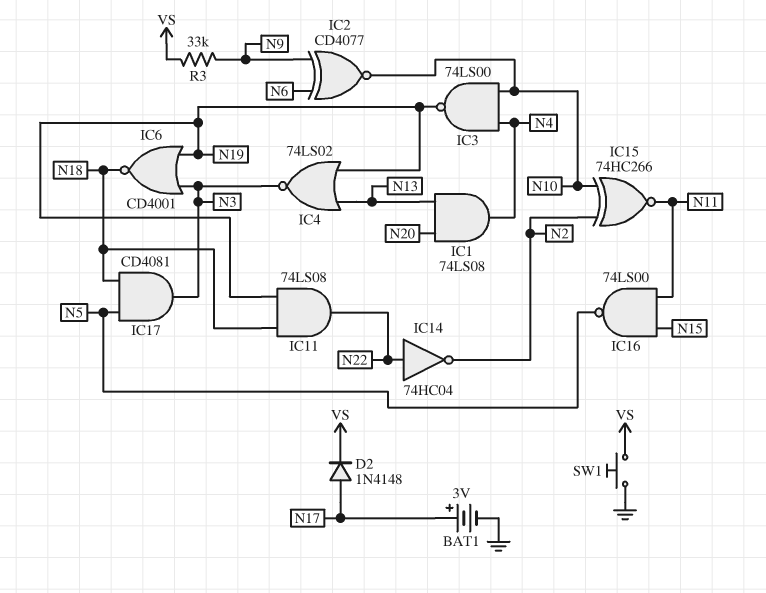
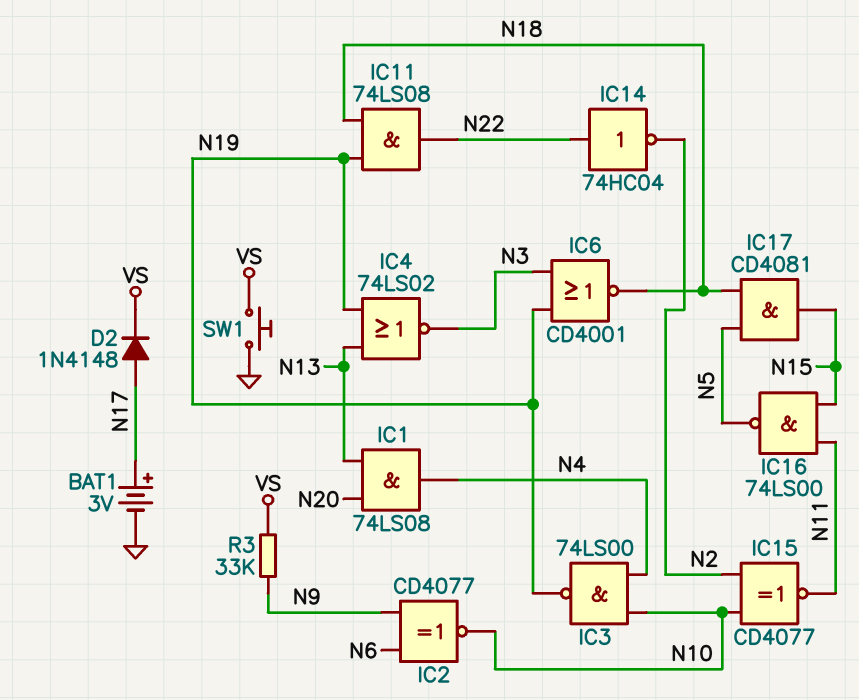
IC15: XNOR 74HC266 (in N2, in N10, out N11) -> XNOR CD4077 (in N2, in N10, out N11)
IC17: AND CD4081 (in N5, in N18, out N3) -> AND CD4081 (in N5, in N18, out N15)

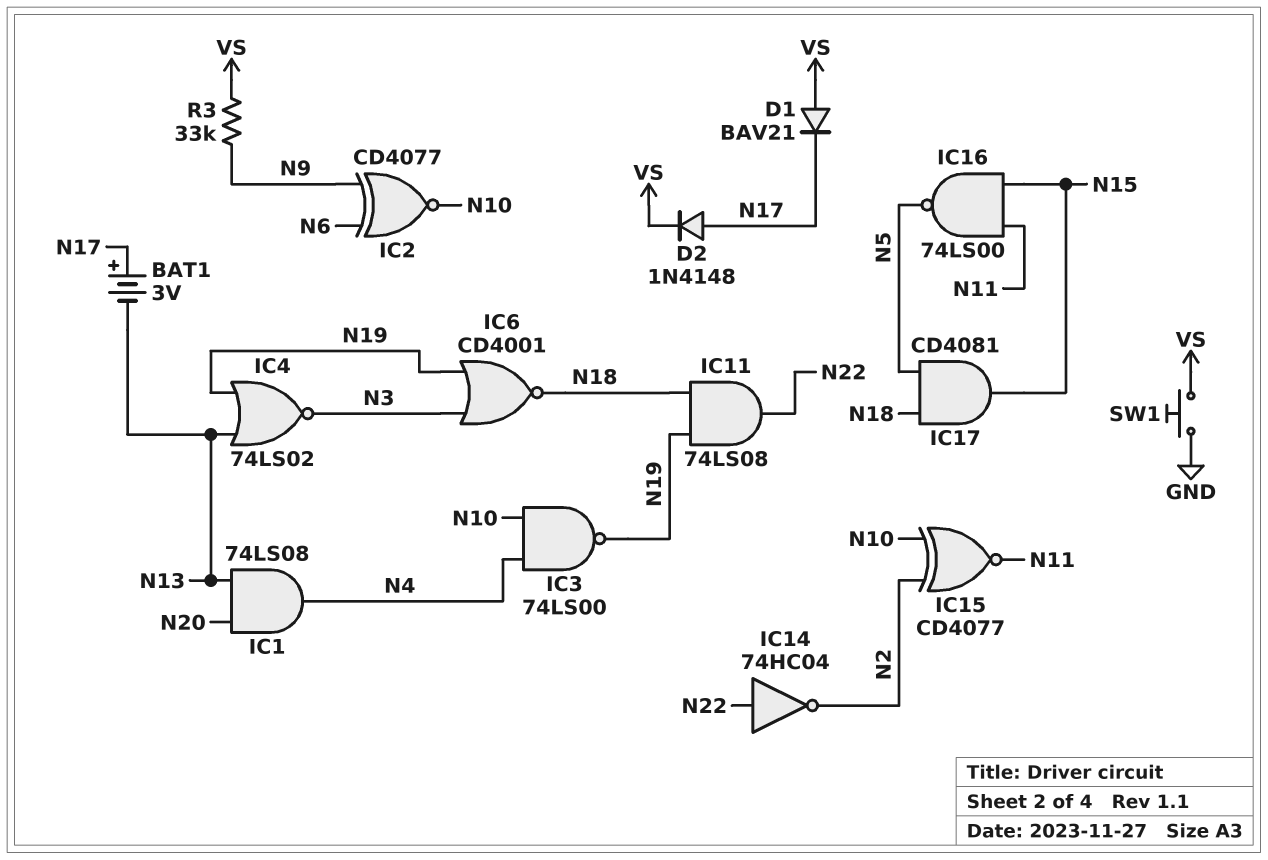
BAT1: 3V (plus N17, minus GND) -> 3V (plus N17, minus N13)
D1: none -> diode BAV21 (A VS, K N17)

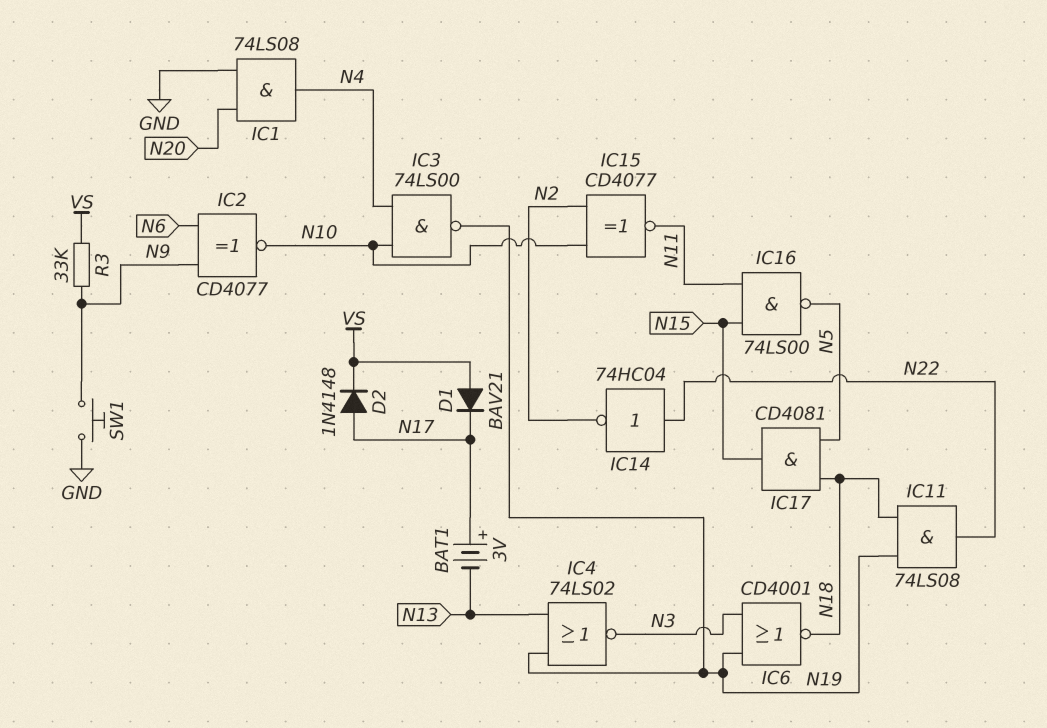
IC1: AND 74LS08 (in N13, in N20, out N4) -> AND 74LS08 (in GND, in N20, out N4)
SW1: button (GND, VS) -> button (GND, N9)

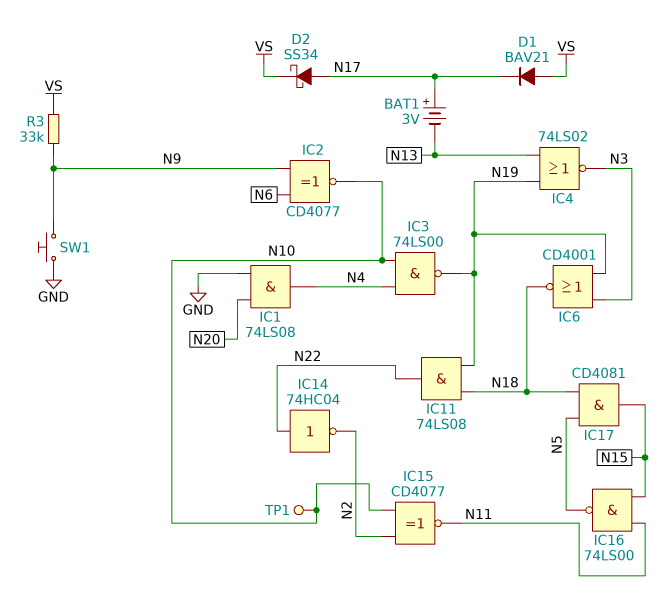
D2: diode 1N4148 (A N17, K VS) -> schottky SS34 (A N17, K VS)
TP1: none -> test point (N10)

